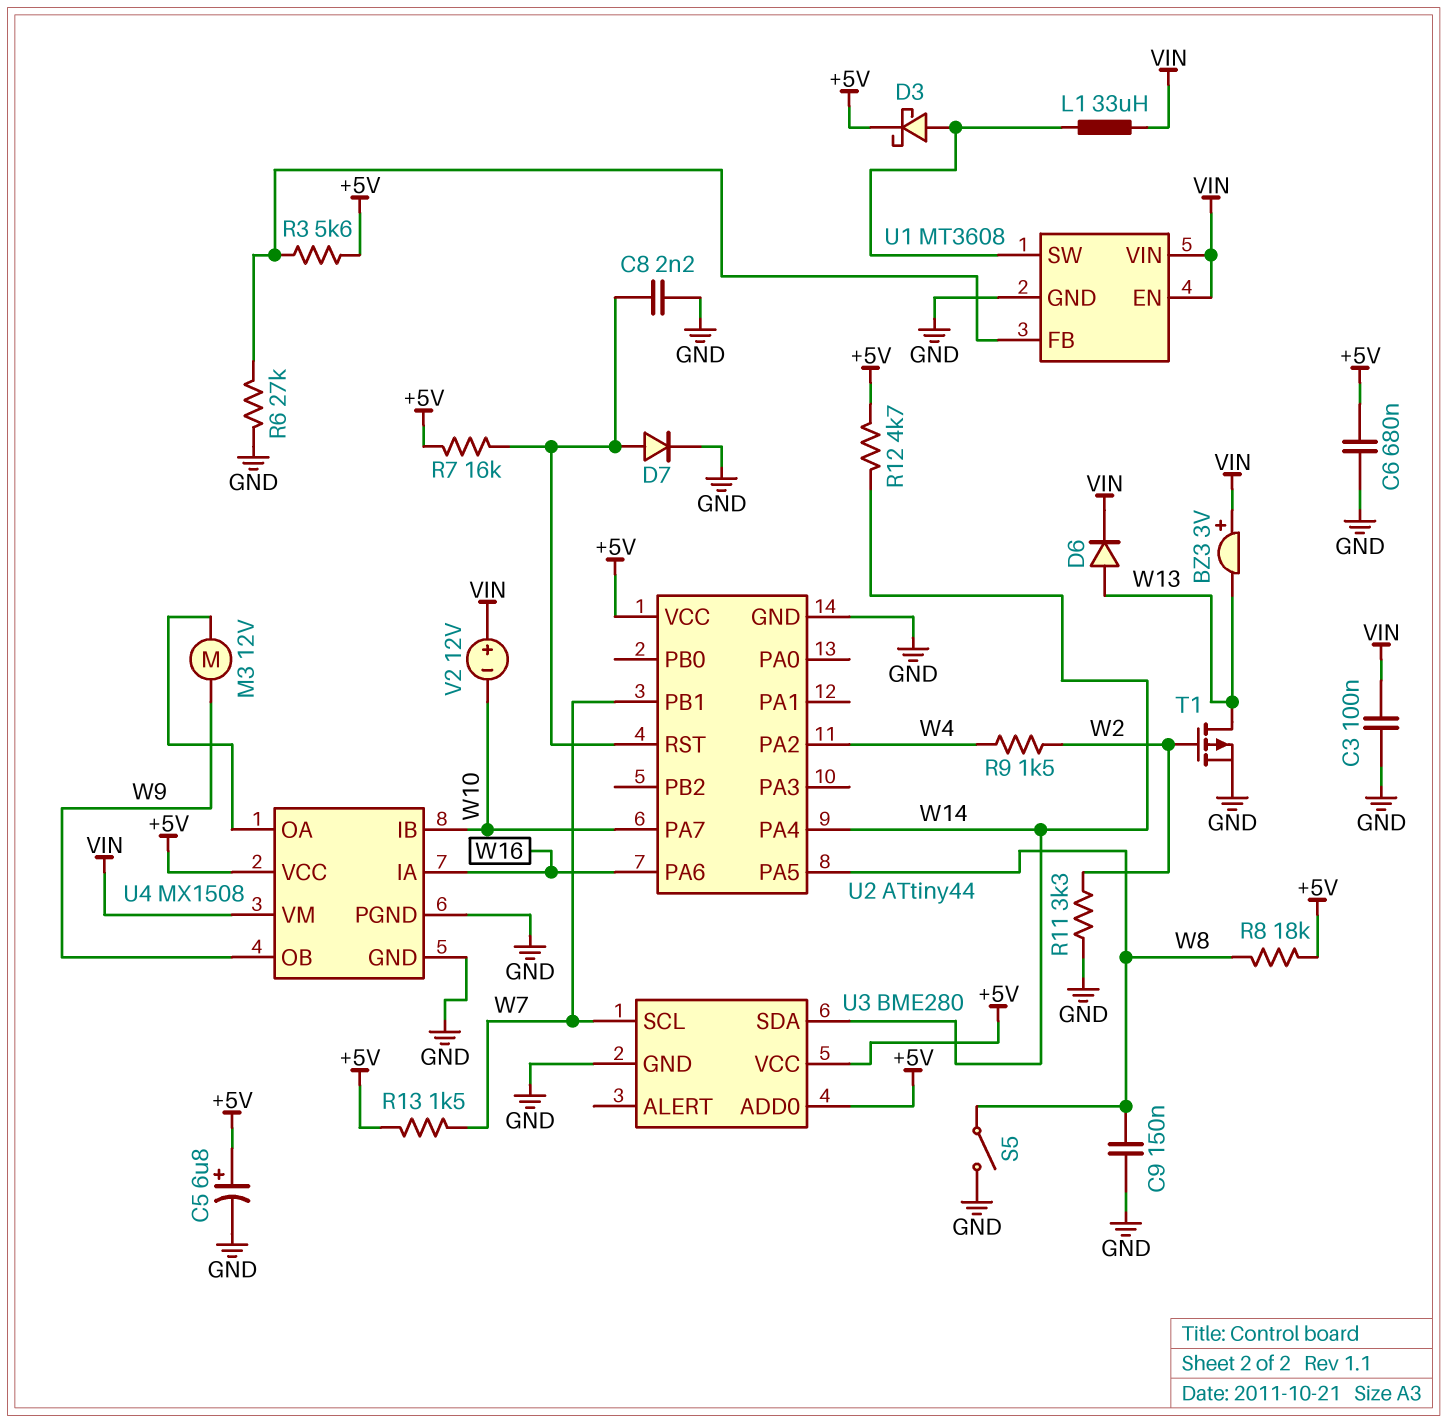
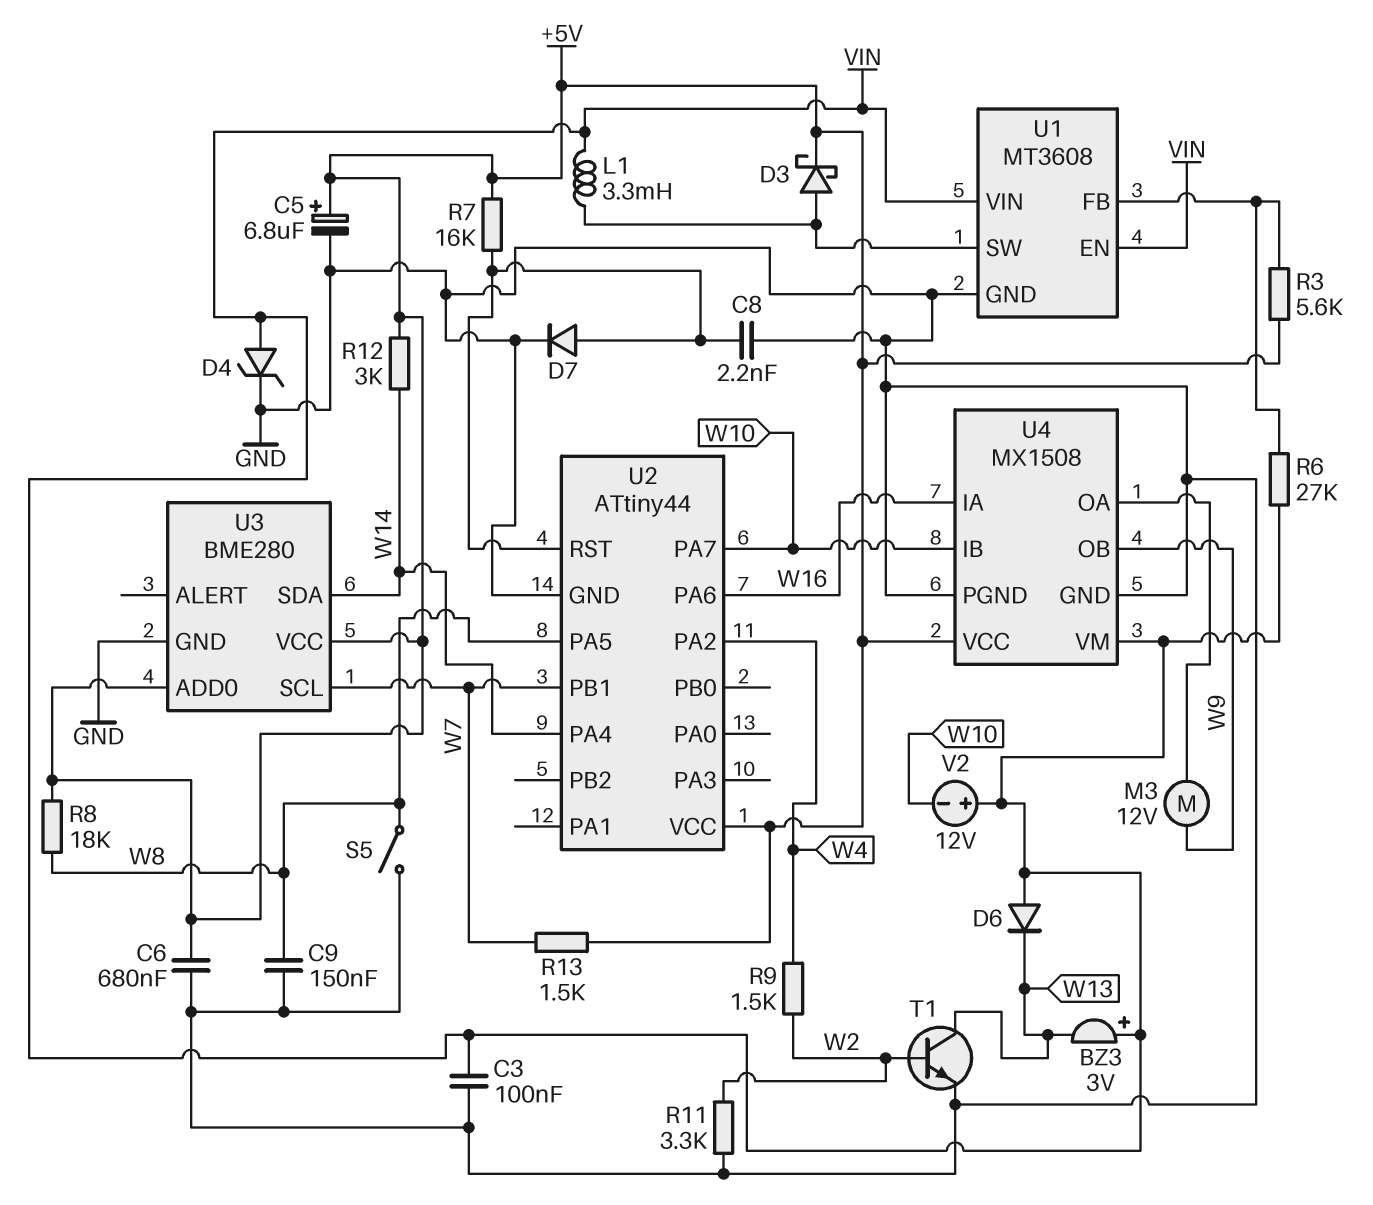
D4: none -> zener (A VIN, K GND)
D6: diode (A W13, K VIN) -> diode (A VIN, K W13)
L1: 33uH (U1/SW, VIN) -> 3.3mH (U1/SW, VIN)
R6: 27k (GND, U1/FB) -> 27k (U1/FB, VIN)
R12: 4.7k (+5V, W14) -> 3k (+5V, W14)
T1: PMOS (G W2, D W13, S GND) -> NPN (B W2, C W13, E GND)

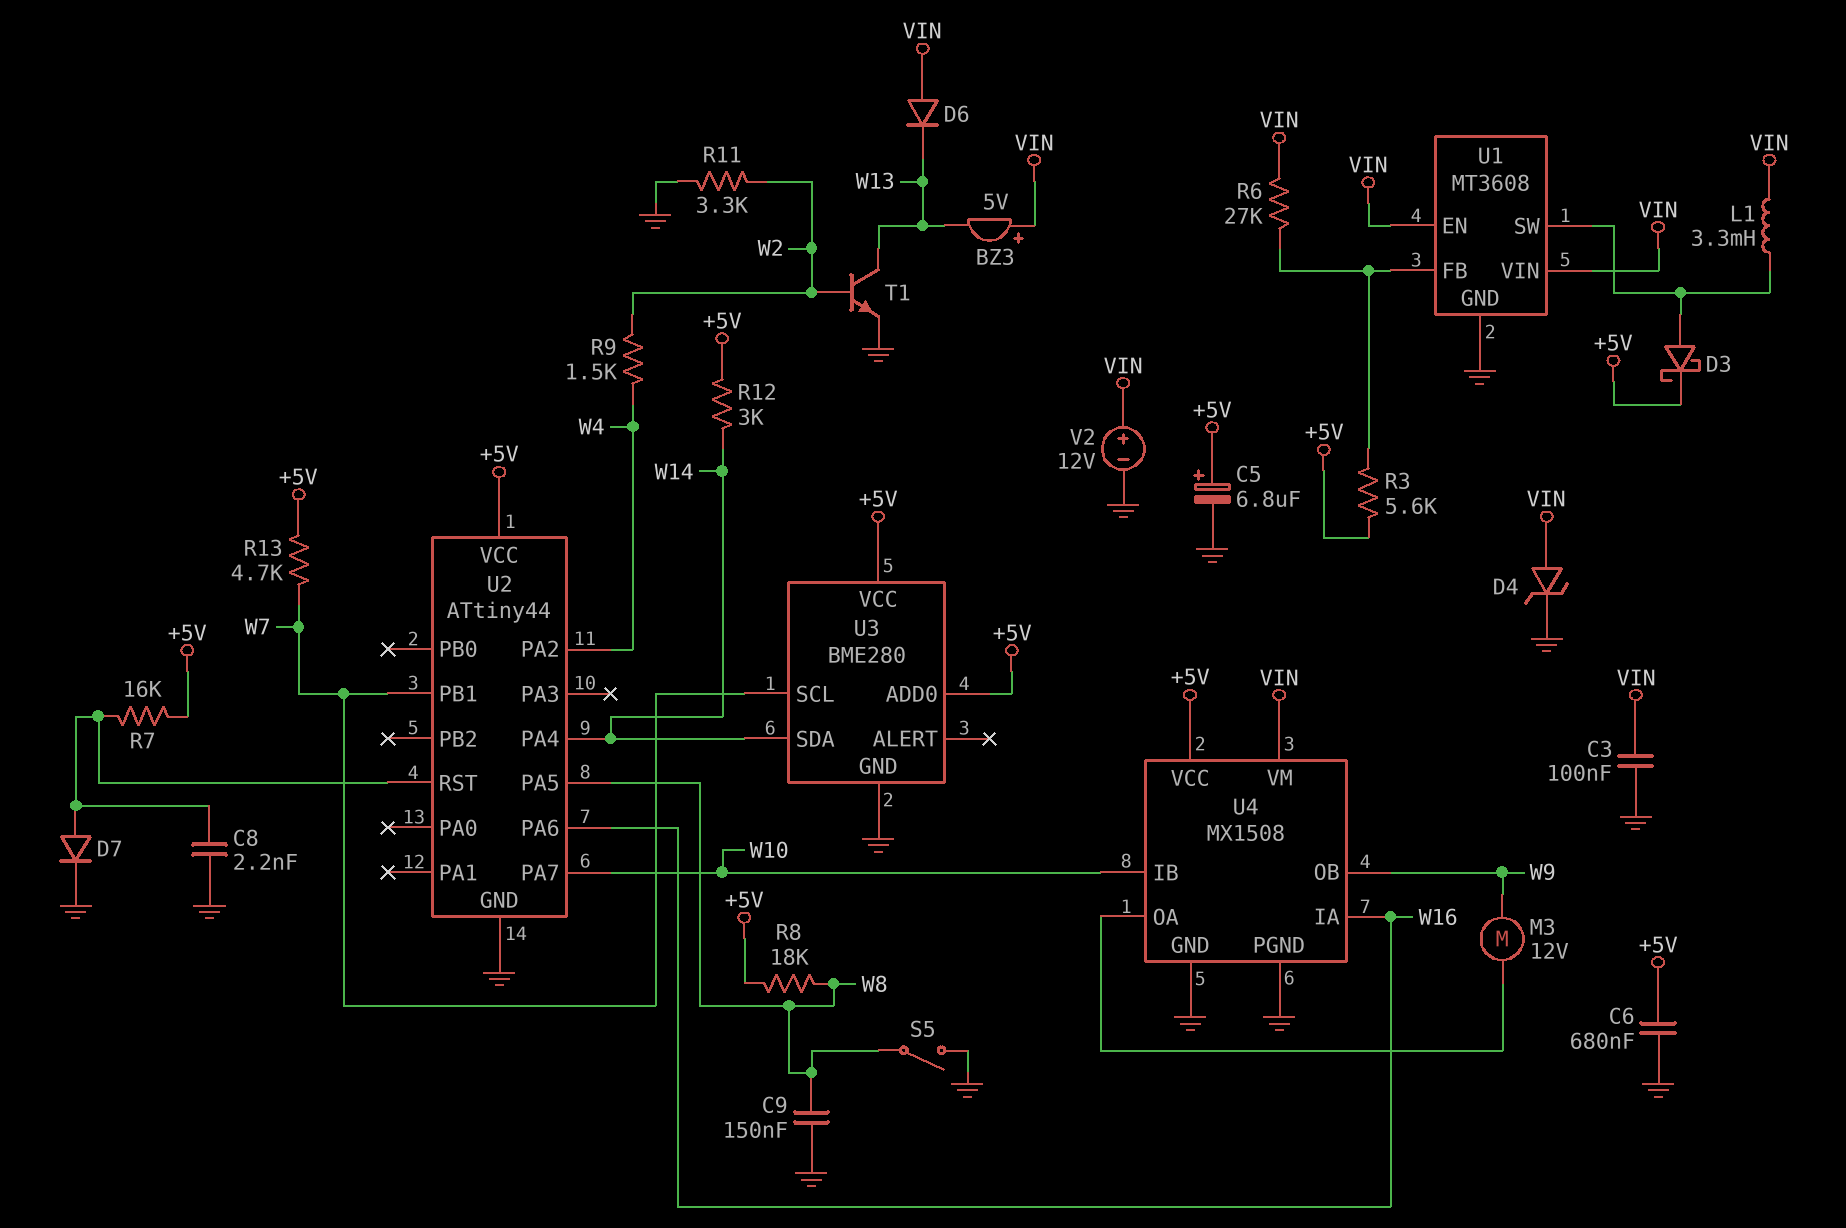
BZ3: buzzer 3V (plus VIN, minus W13) -> buzzer 5V (plus VIN, minus W13)
R13: 1.5k (+5V, W7) -> 4.7k (+5V, W7)
V2: 12V (plus VIN, minus W10) -> 12V (plus VIN, minus GND)

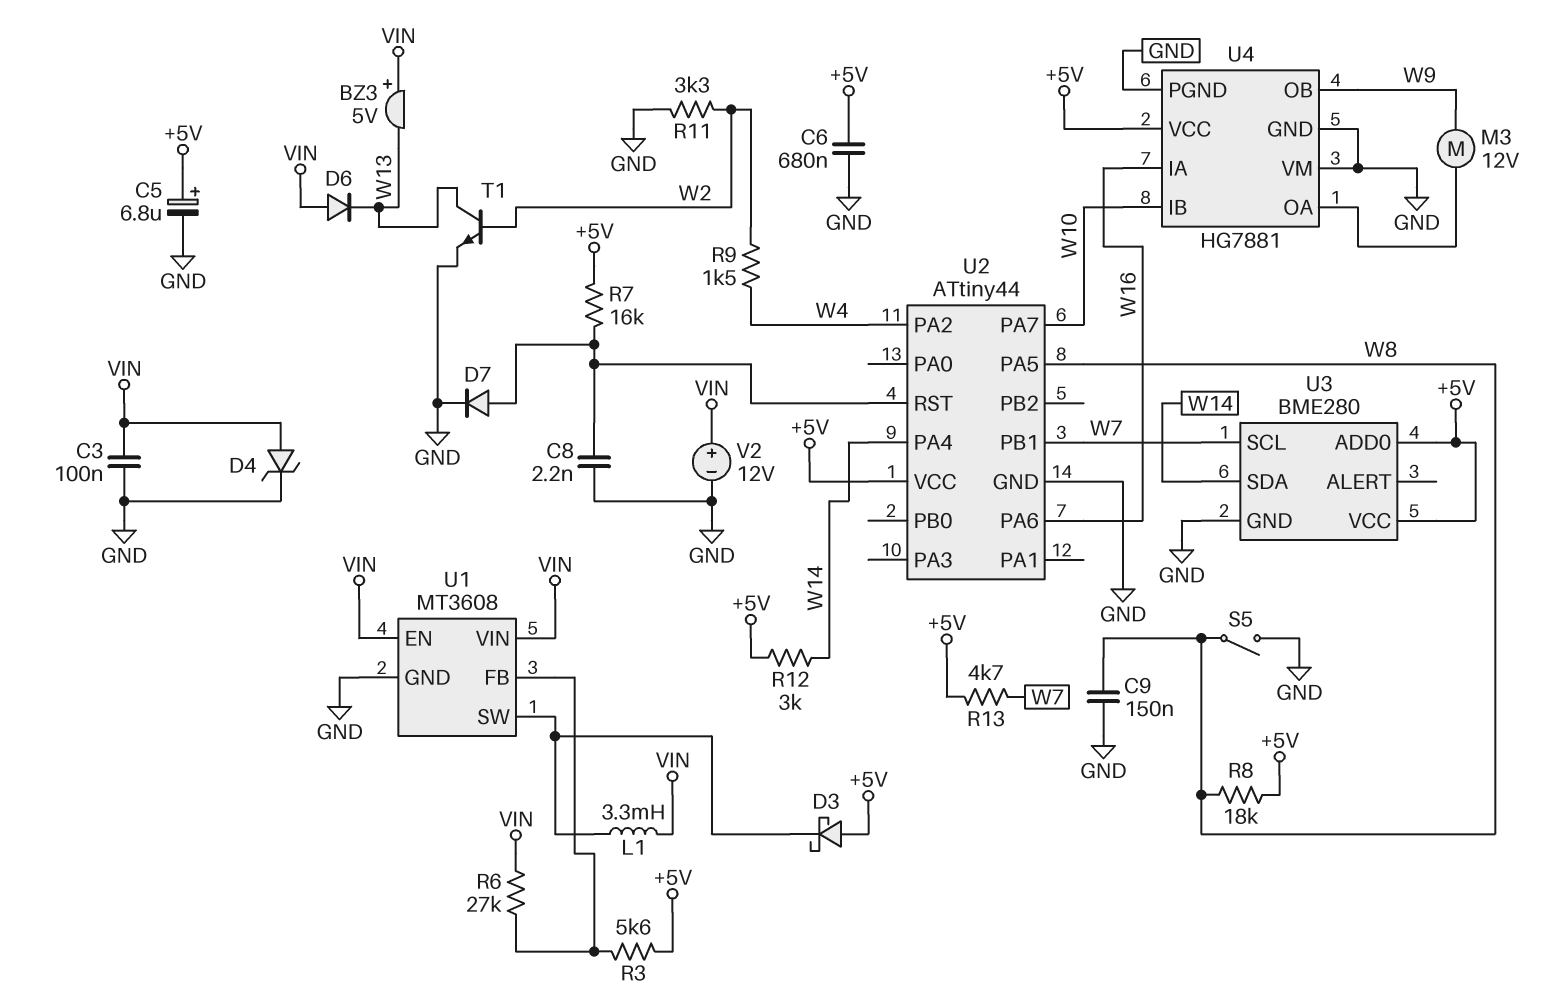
D3: schottky (A U1/SW, K +5V) -> schottky (A +5V, K U1/SW)
U4: MX1508 -> HG7881
U4 pin VM: VIN -> GND

